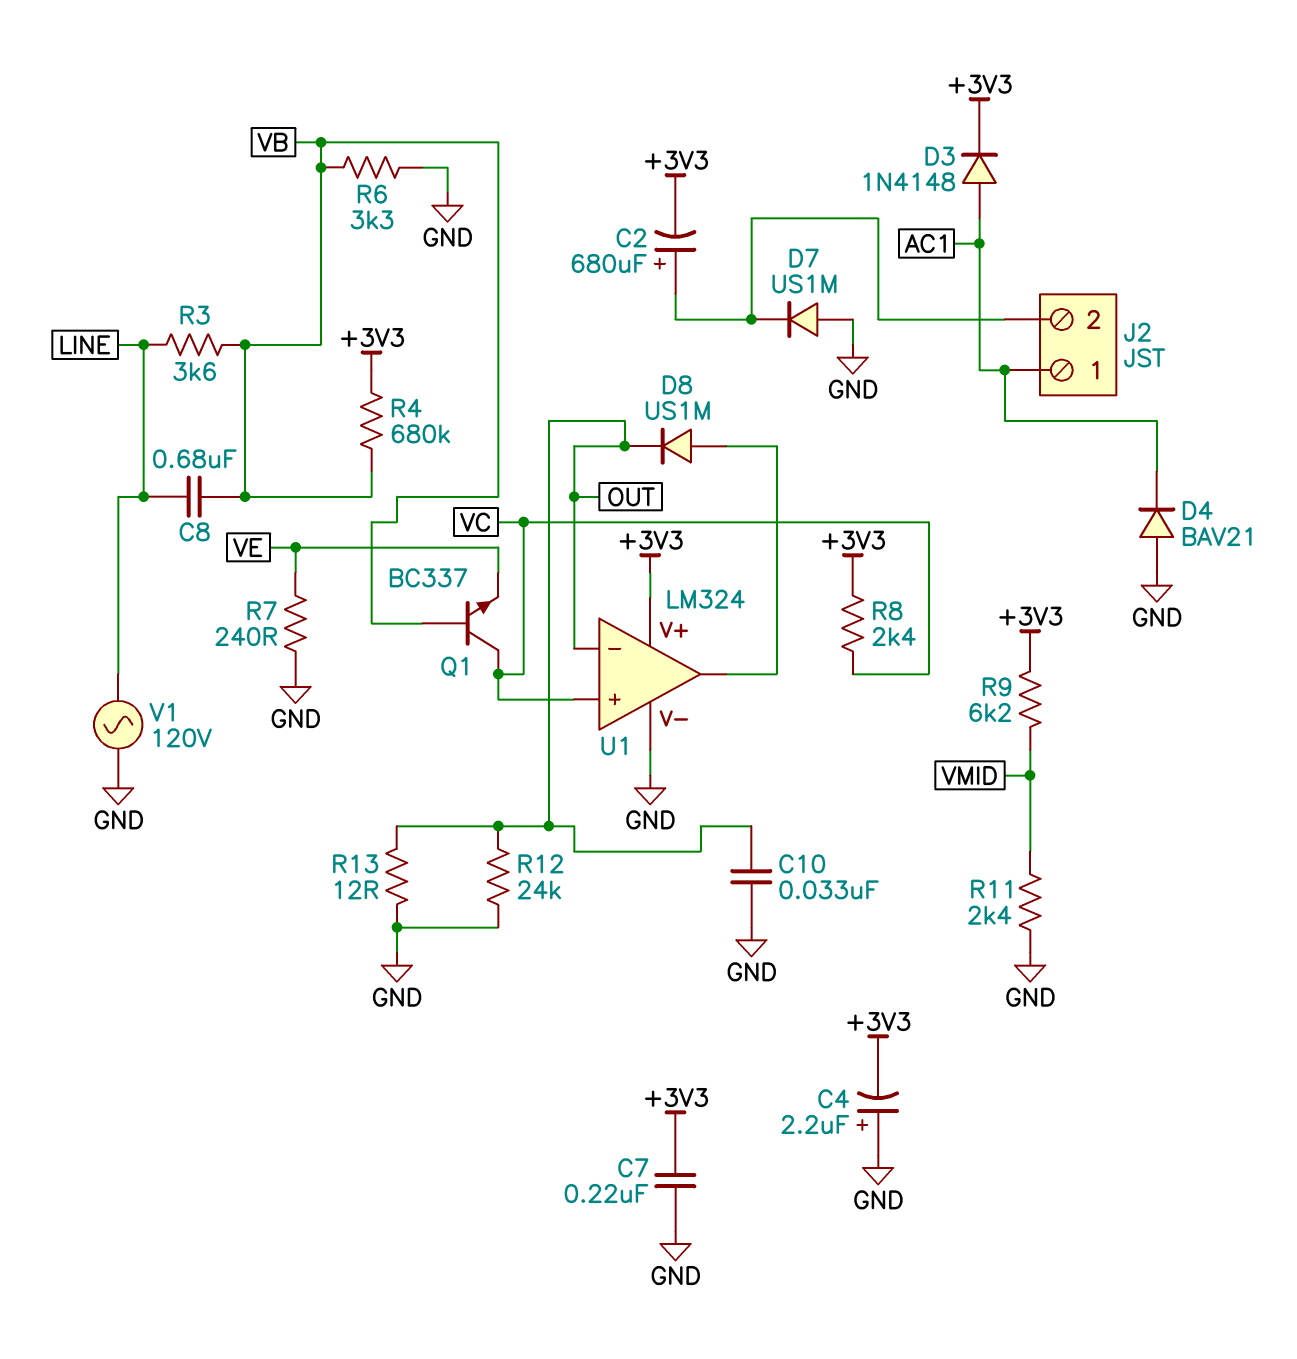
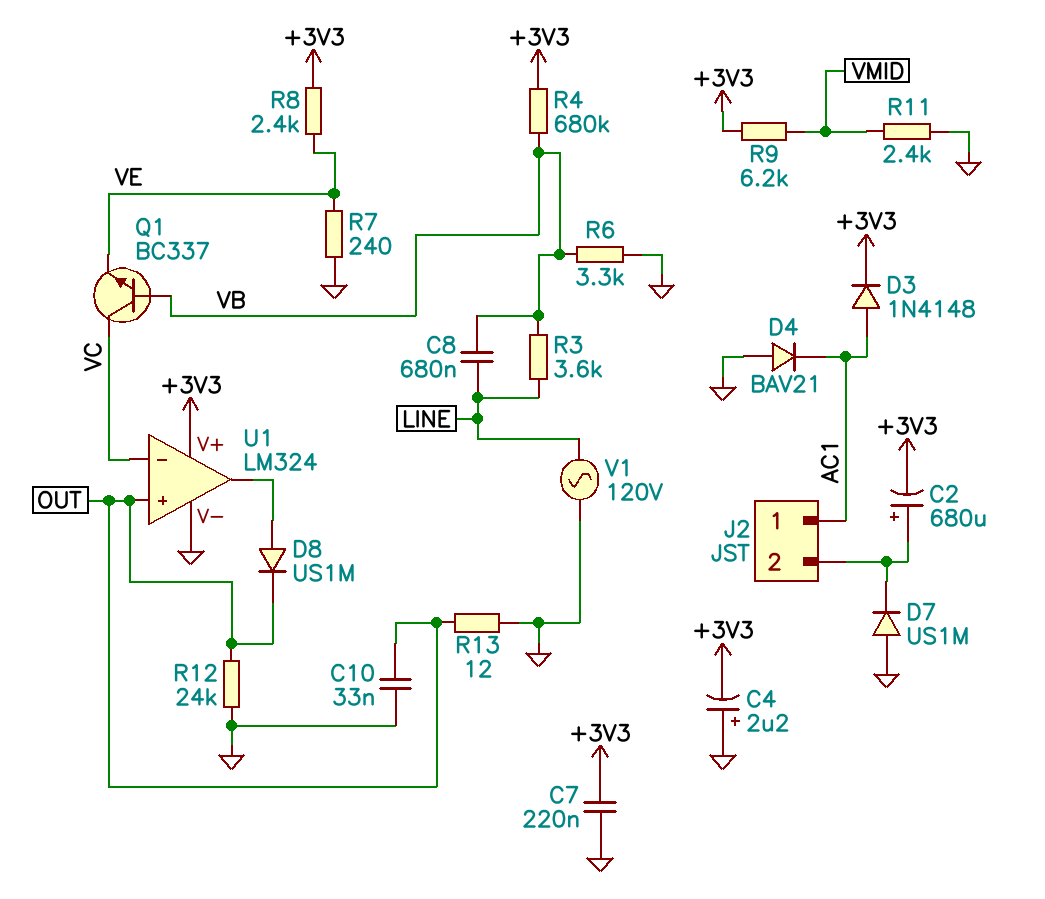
R8: 2.4k (+3V3, VC) -> 2.4k (+3V3, VE)
U1 pin in+: VC -> OUT
U1 pin in-: OUT -> VC

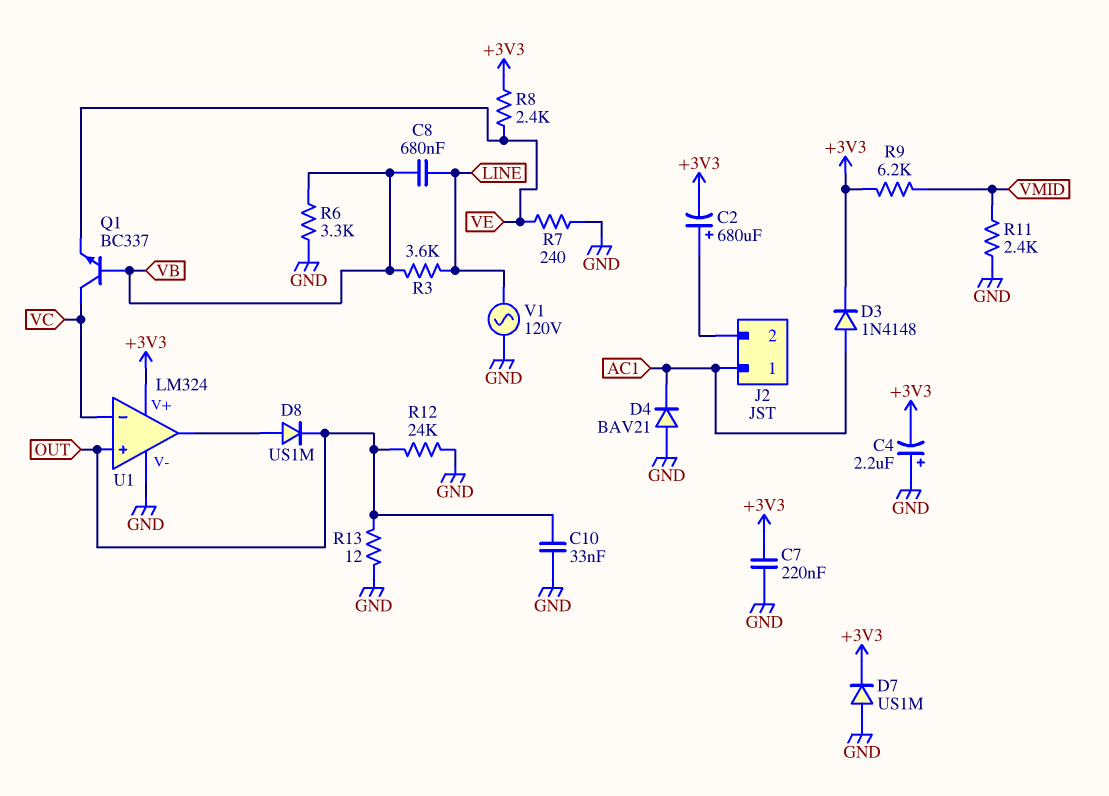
D7: diode US1M (A GND, K J2/2) -> diode US1M (A GND, K +3V3)
R4: 680k (+3V3, VB) -> none

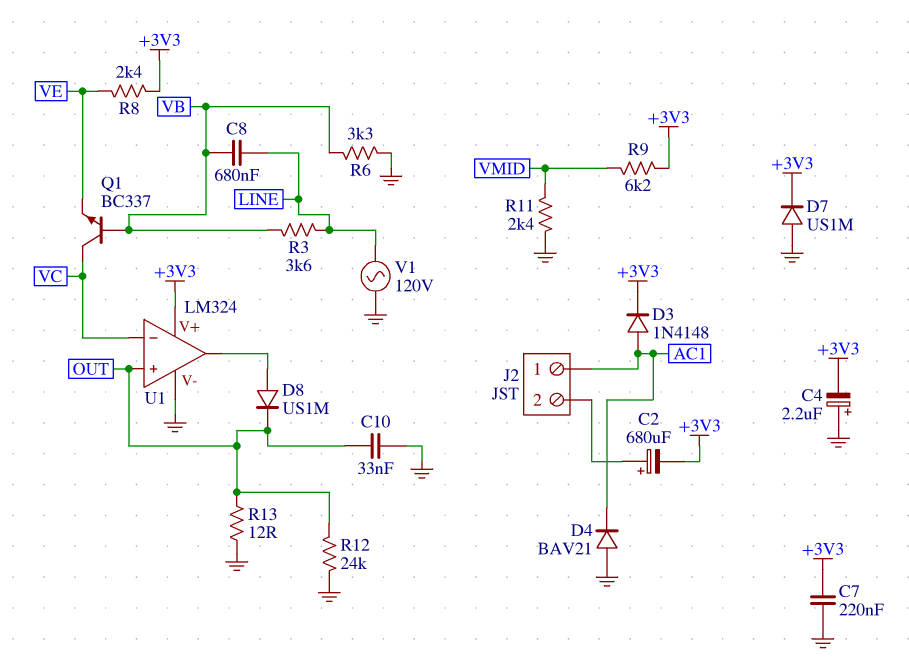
R7: 240 (GND, VE) -> none

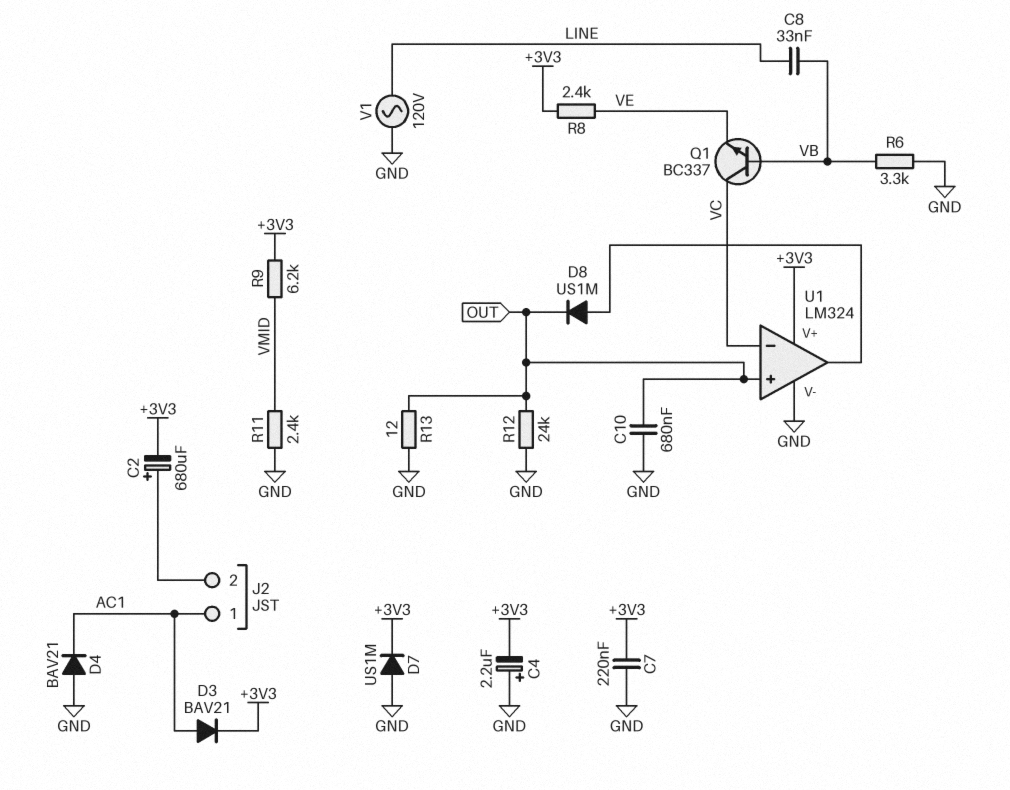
C8: 680nF (LINE, VB) -> 33nF (LINE, VB)
C10: 33nF (GND, OUT) -> 680nF (GND, OUT)
D3: diode 1N4148 (A AC1, K +3V3) -> diode BAV21 (A AC1, K +3V3)
R3: 3.6k (LINE, VB) -> none

